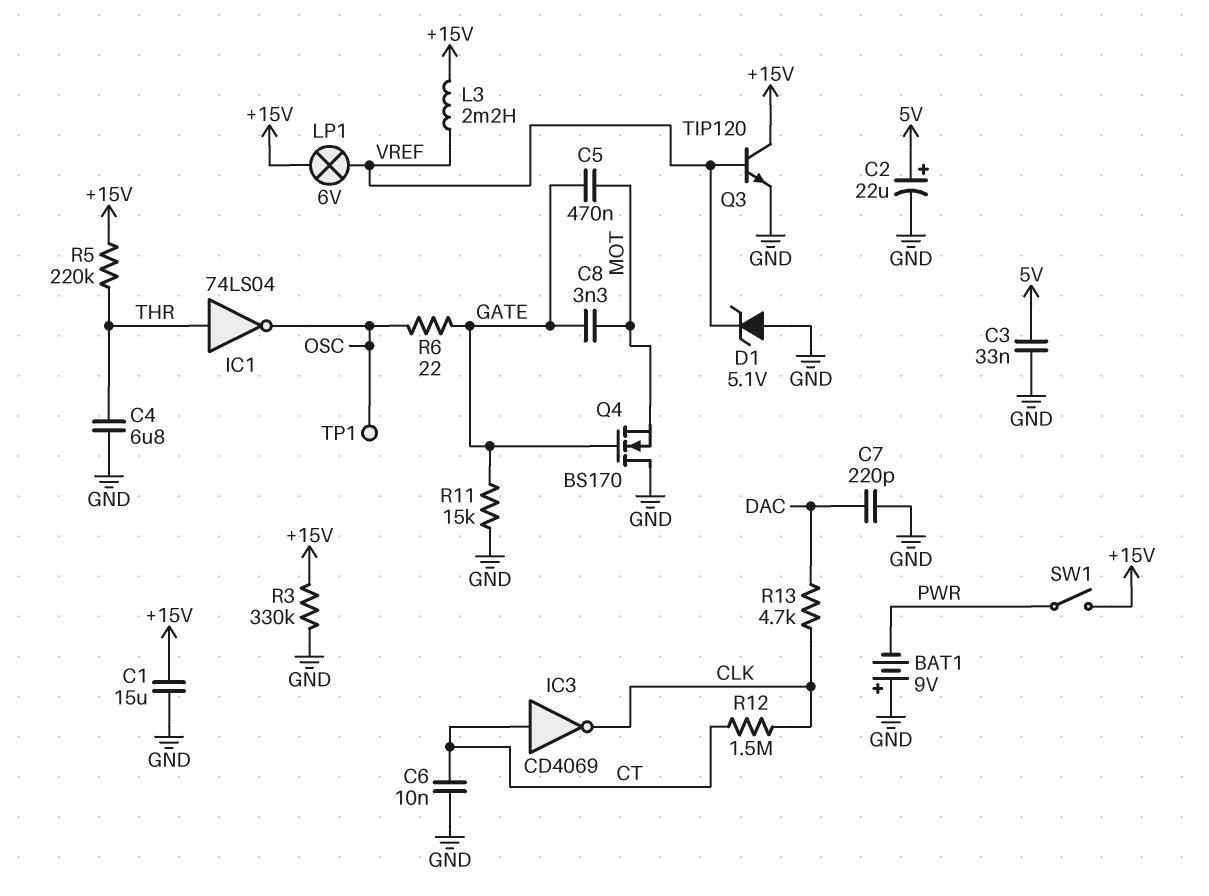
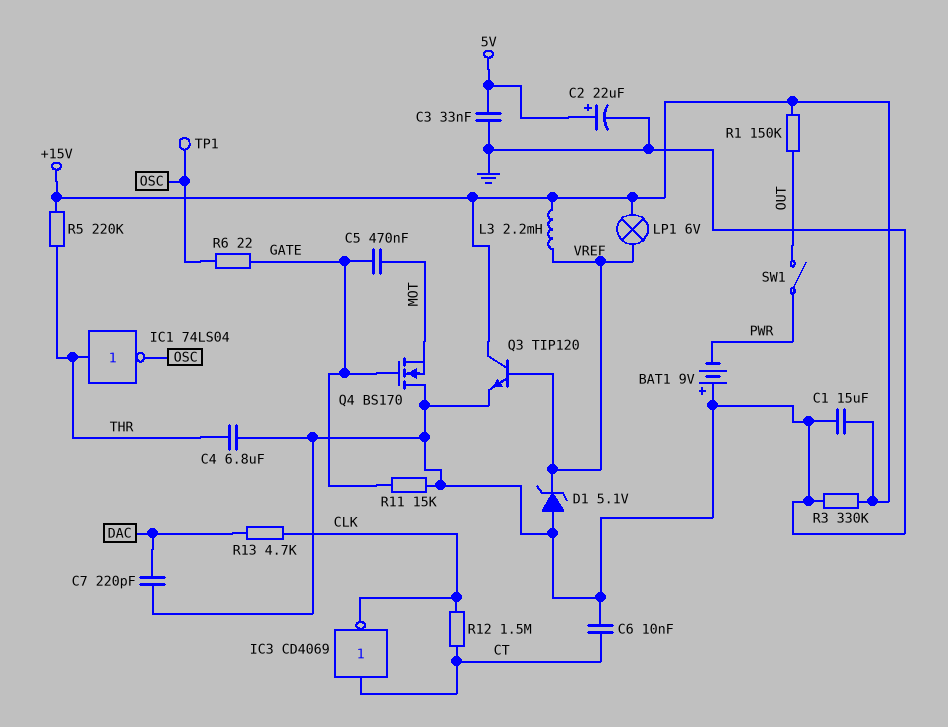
C8: 3.3nF (GATE, MOT) -> none
R1: none -> 150k (+15V, OUT)
SW1: switch (+15V, PWR) -> switch (OUT, PWR)

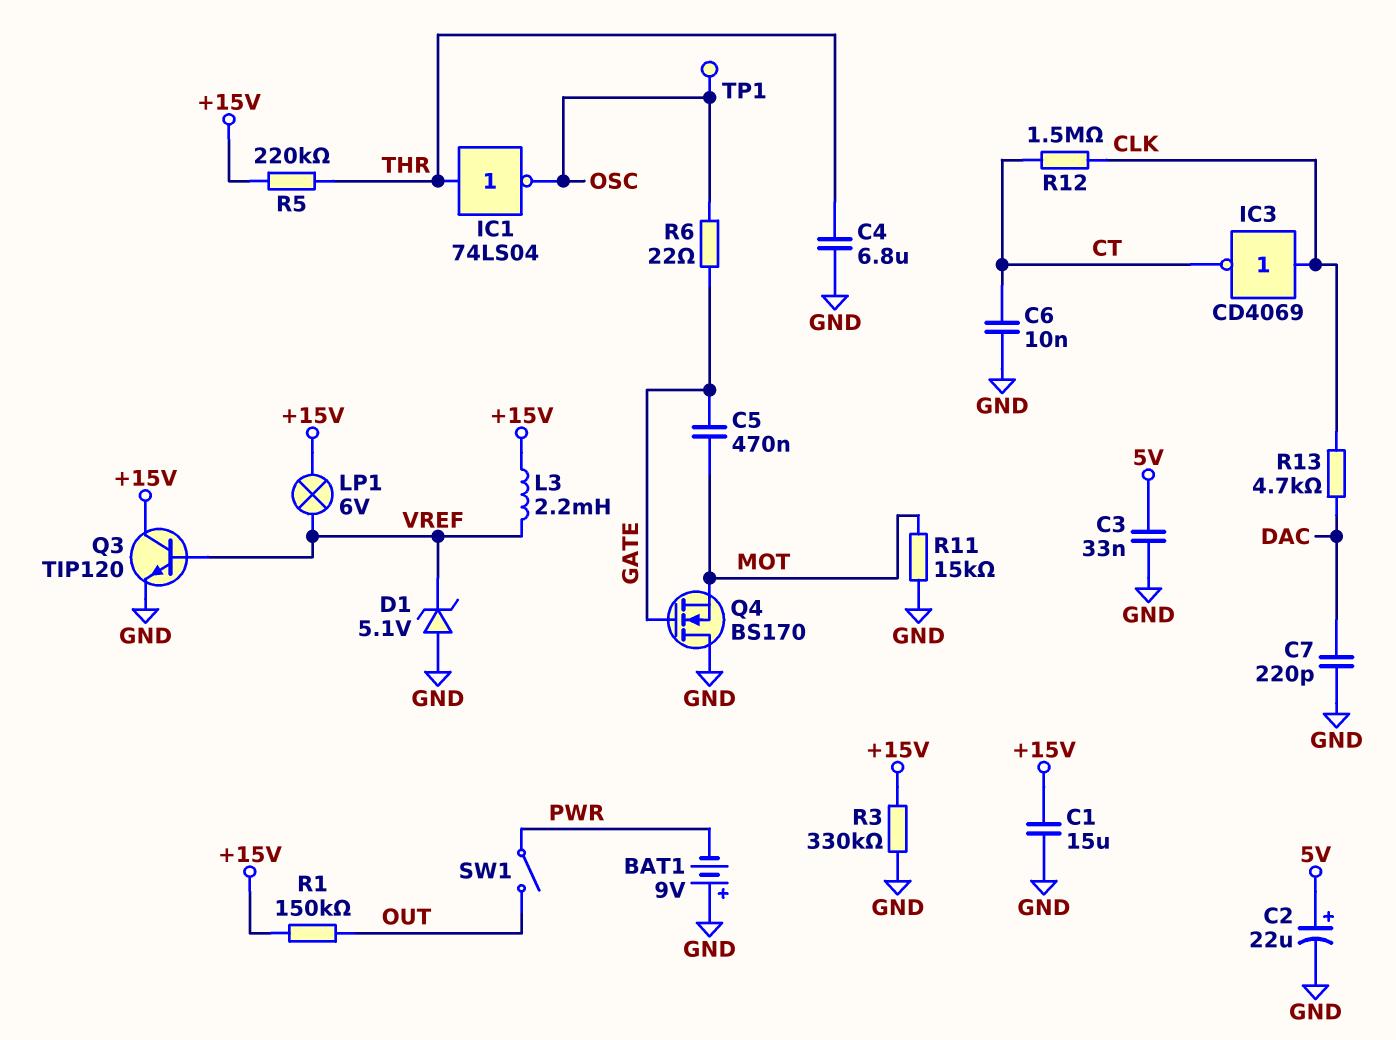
IC3: NOT CD4069 (in CT, out CLK) -> NOT CD4069 (in CLK, out CT)
R11: 15k (GATE, GND) -> 15k (GND, MOT)

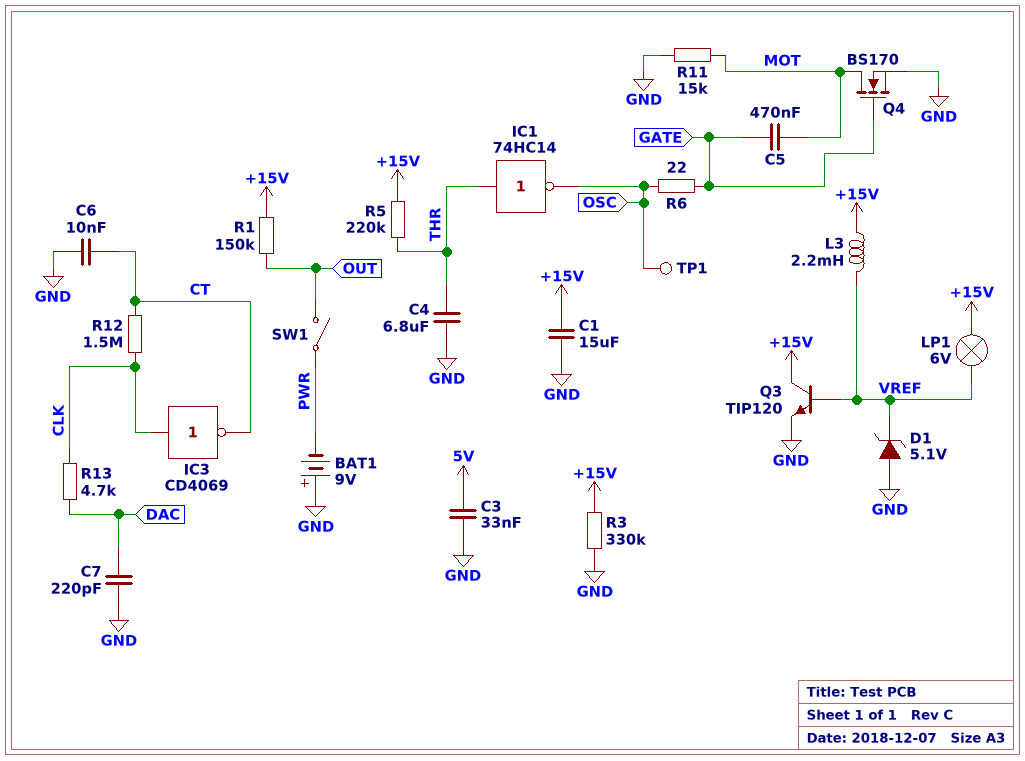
C2: 22uF (plus 5V, minus GND) -> none
IC1: NOT 74LS04 (in THR, out OSC) -> NOT 74HC14 (in THR, out OSC)
Q4: NMOS BS170 (G GATE, D GND, S MOT) -> NMOS BS170 (G GATE, D MOT, S GND)

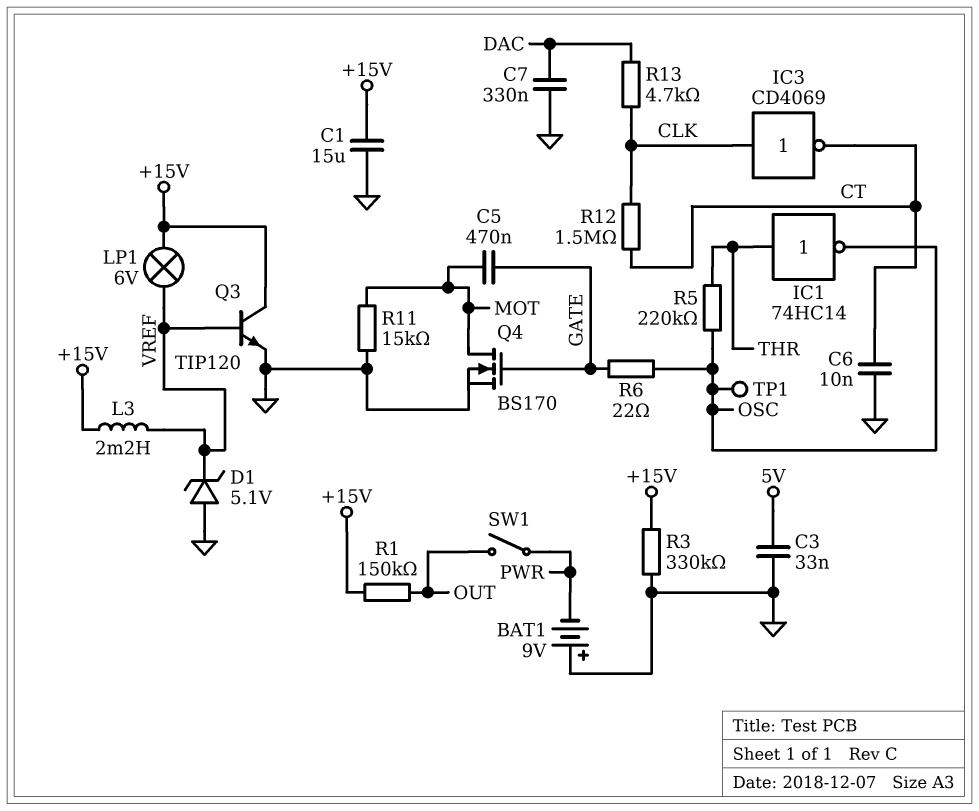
C4: 6.8uF (GND, THR) -> none
C7: 220pF (DAC, GND) -> 330nF (DAC, GND)
R5: 220k (+15V, THR) -> 220k (OSC, THR)

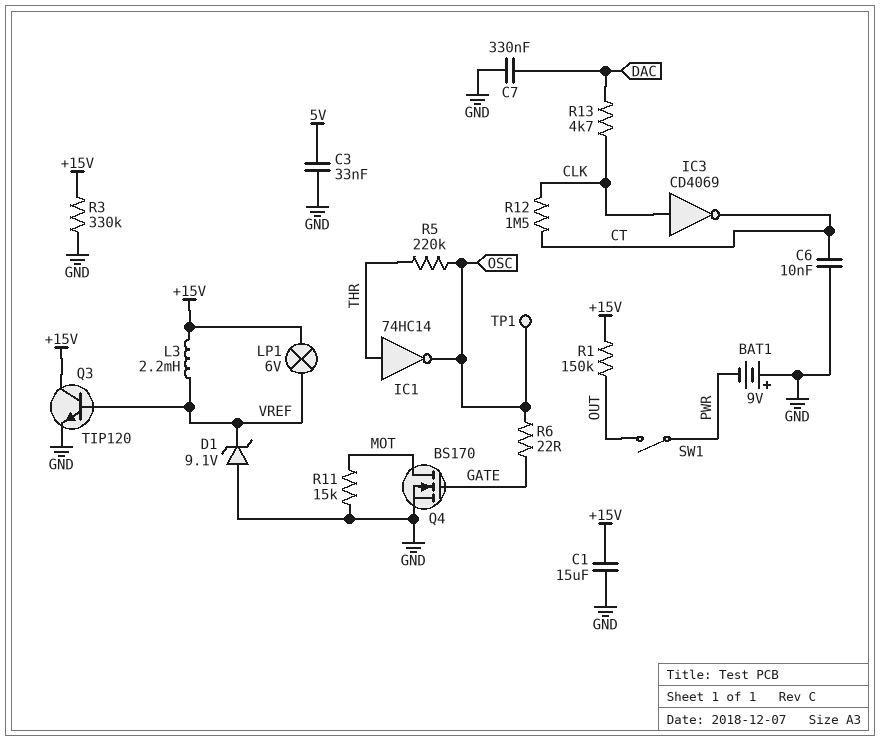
C5: 470nF (GATE, MOT) -> none
D1: zener 5.1V (A GND, K VREF) -> zener 9.1V (A GND, K VREF)

